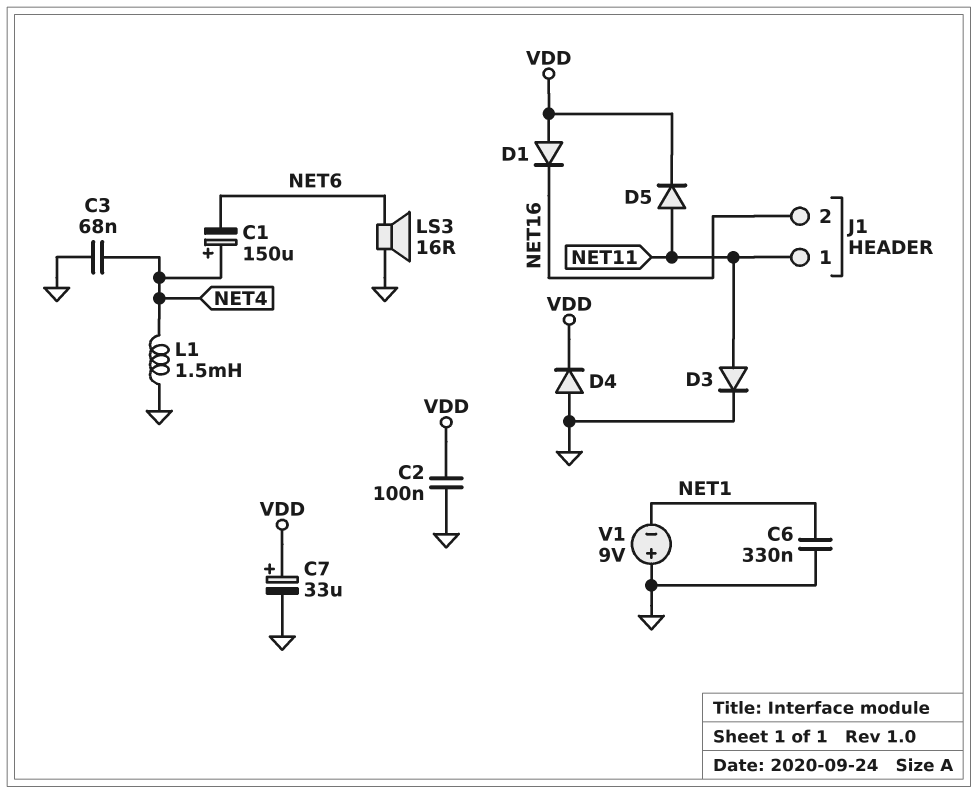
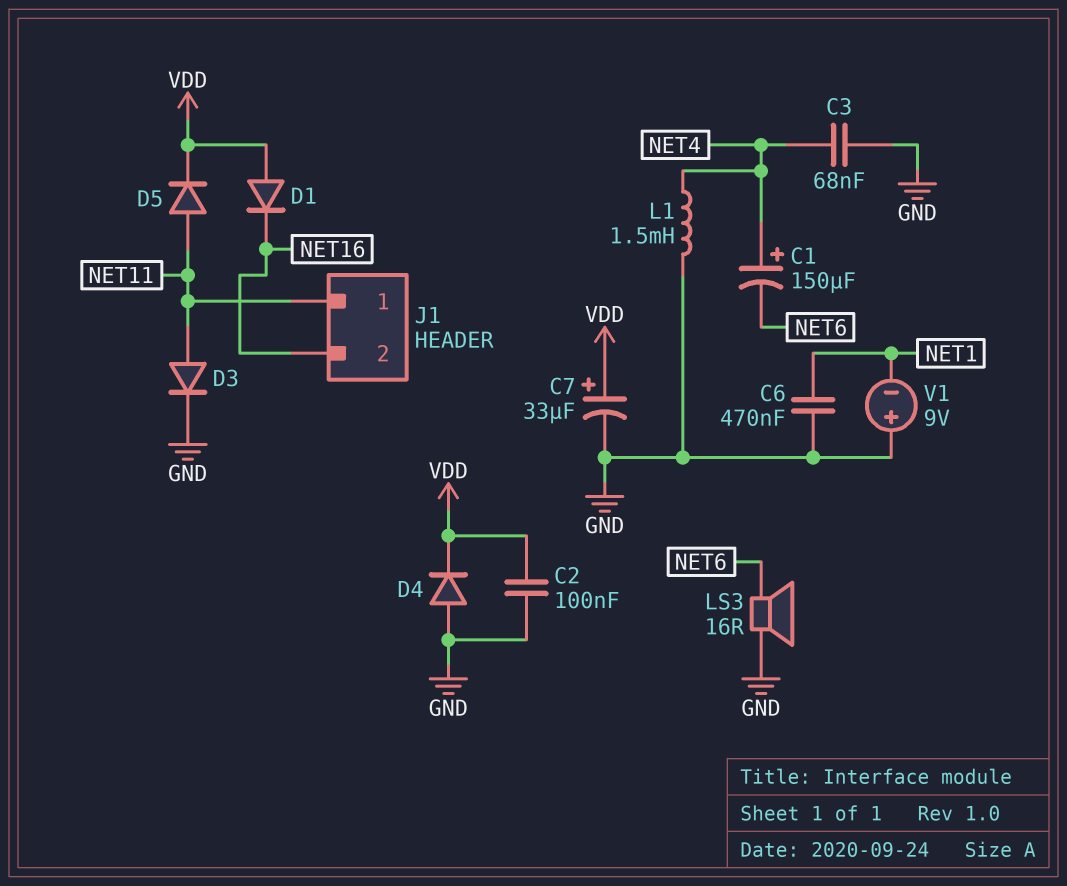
C6: 330nF (GND, NET1) -> 470nF (GND, NET1)

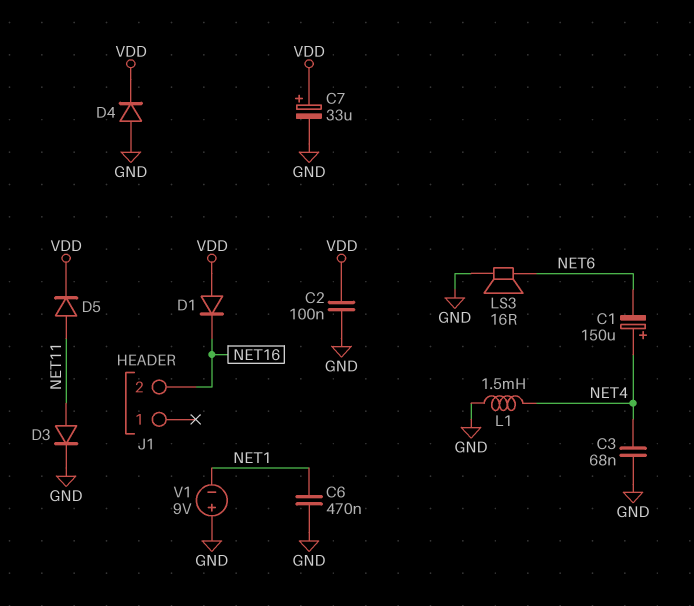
J1 pin 1: NET11 -> none

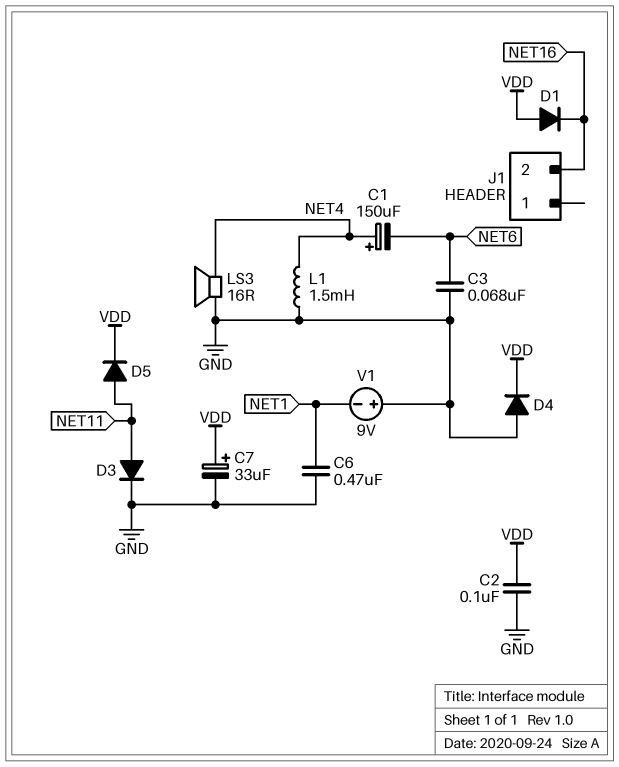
C3: 68nF (GND, NET4) -> 68nF (GND, NET6)
LS3: speaker 16R (GND, NET6) -> speaker 16R (GND, NET4)

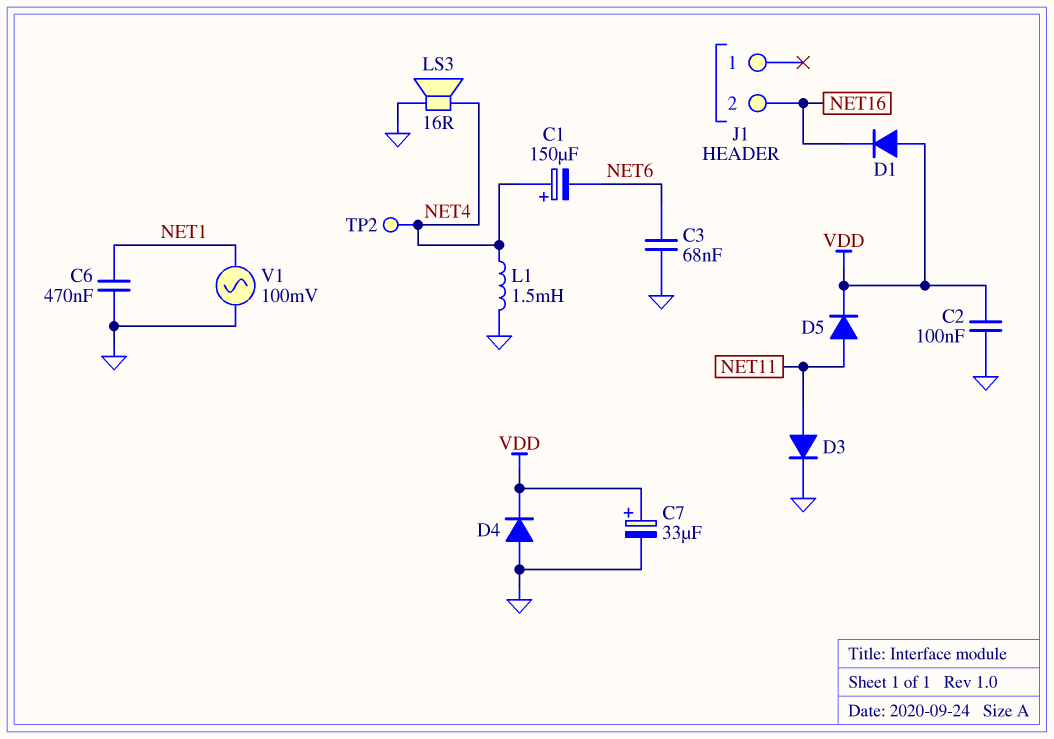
TP2: none -> test point (NET4)
V1: 9V (plus GND, minus NET1) -> AC 100mV (GND, NET1)

